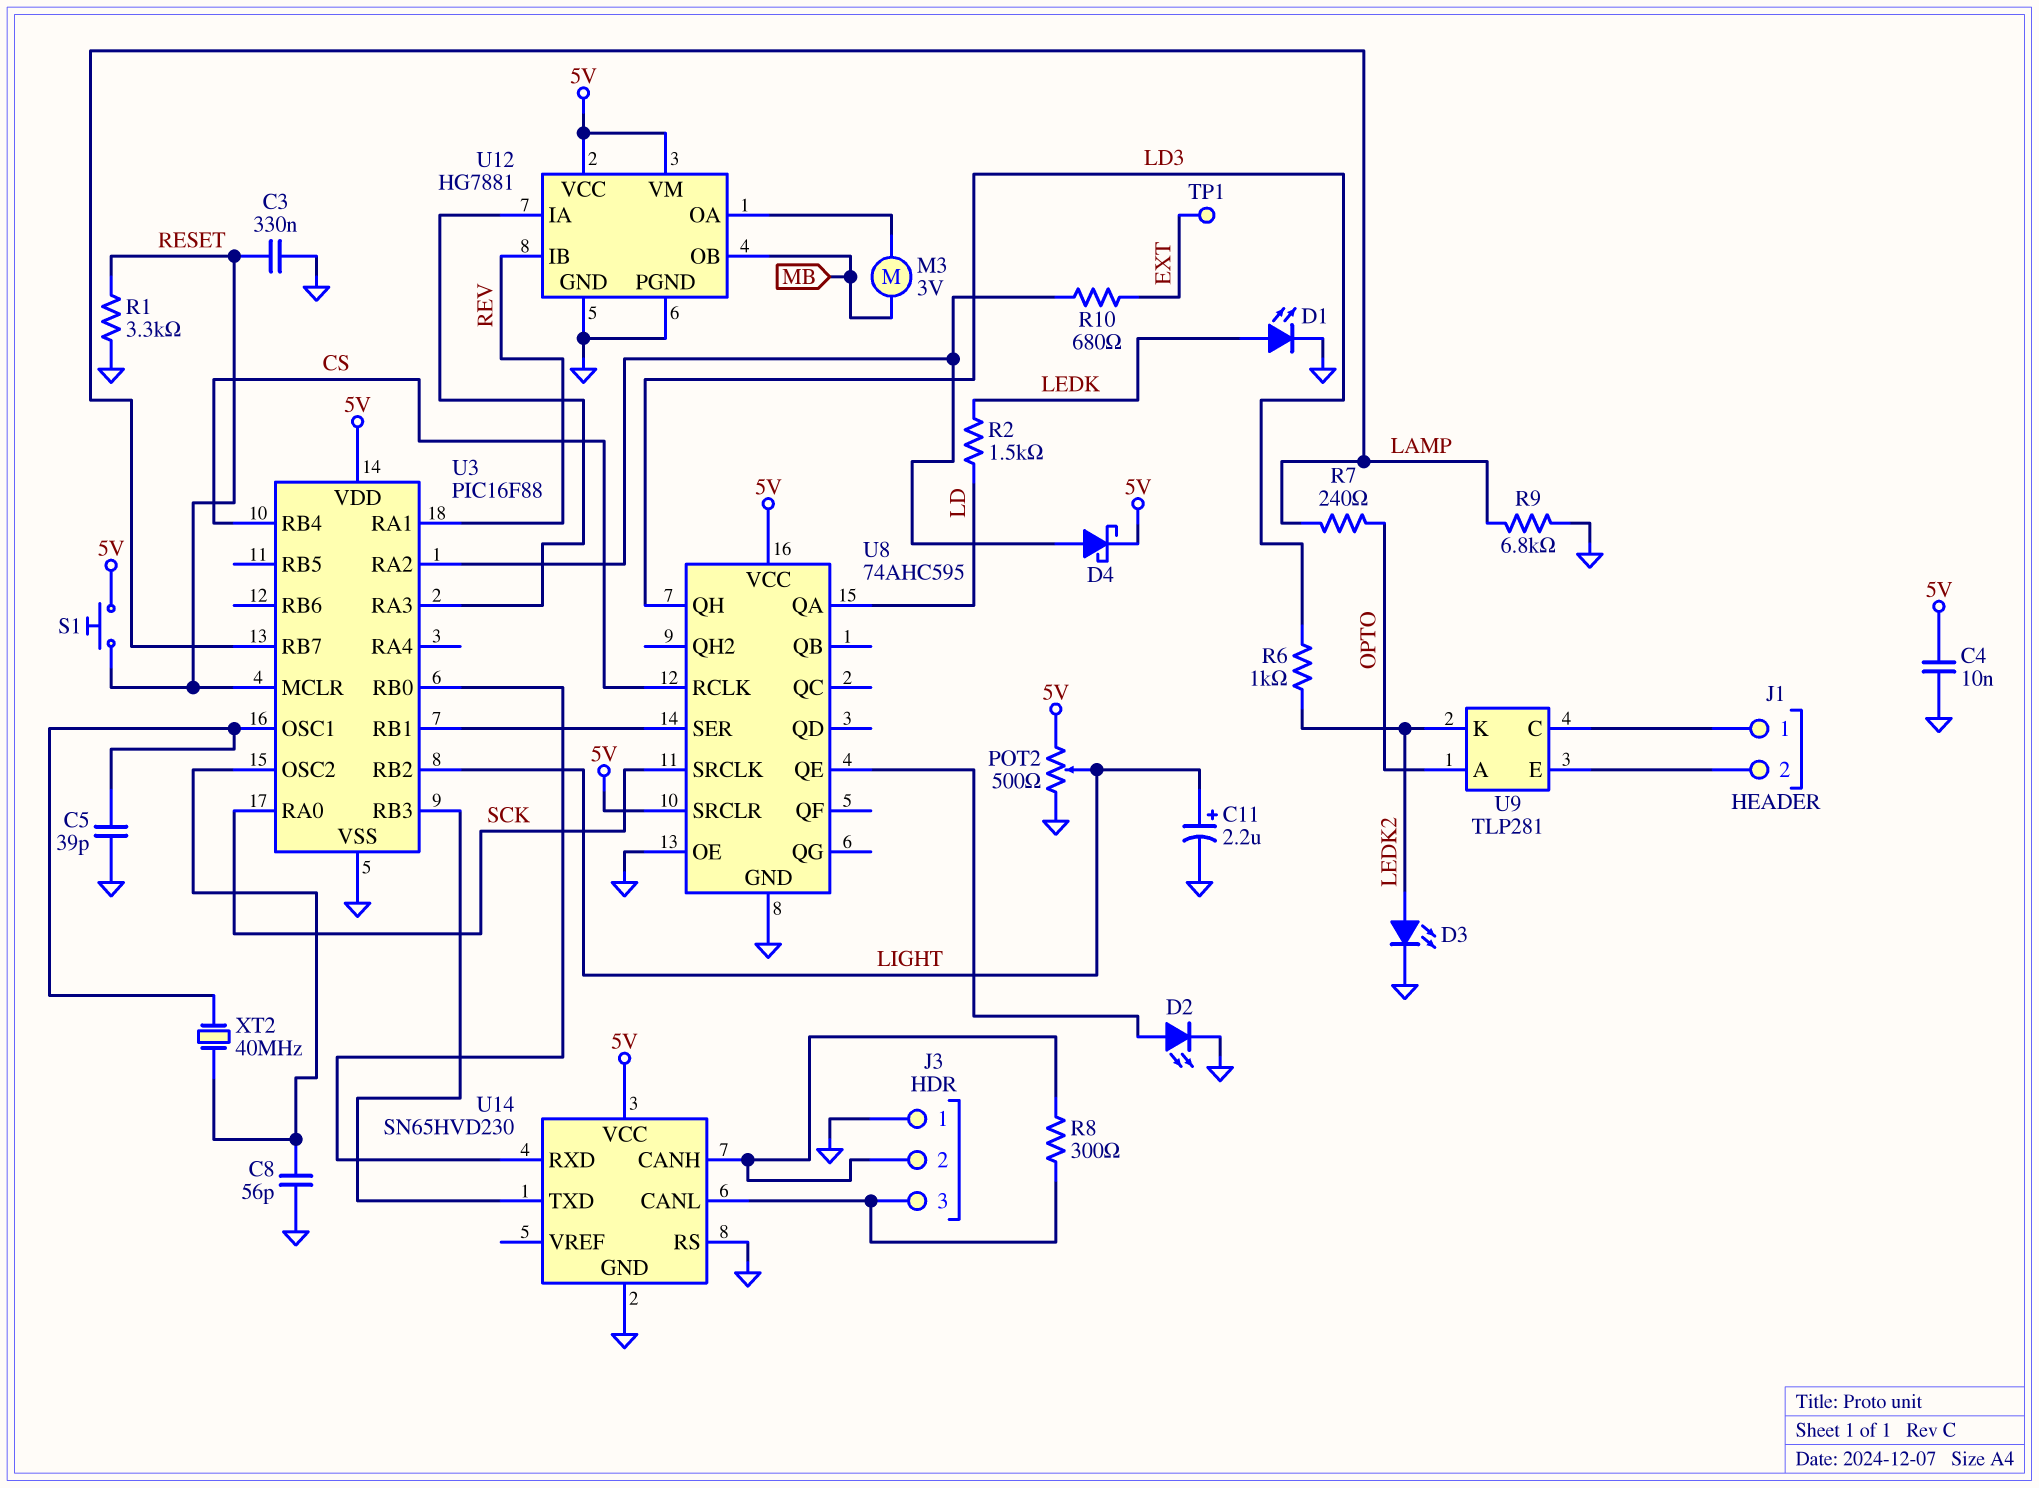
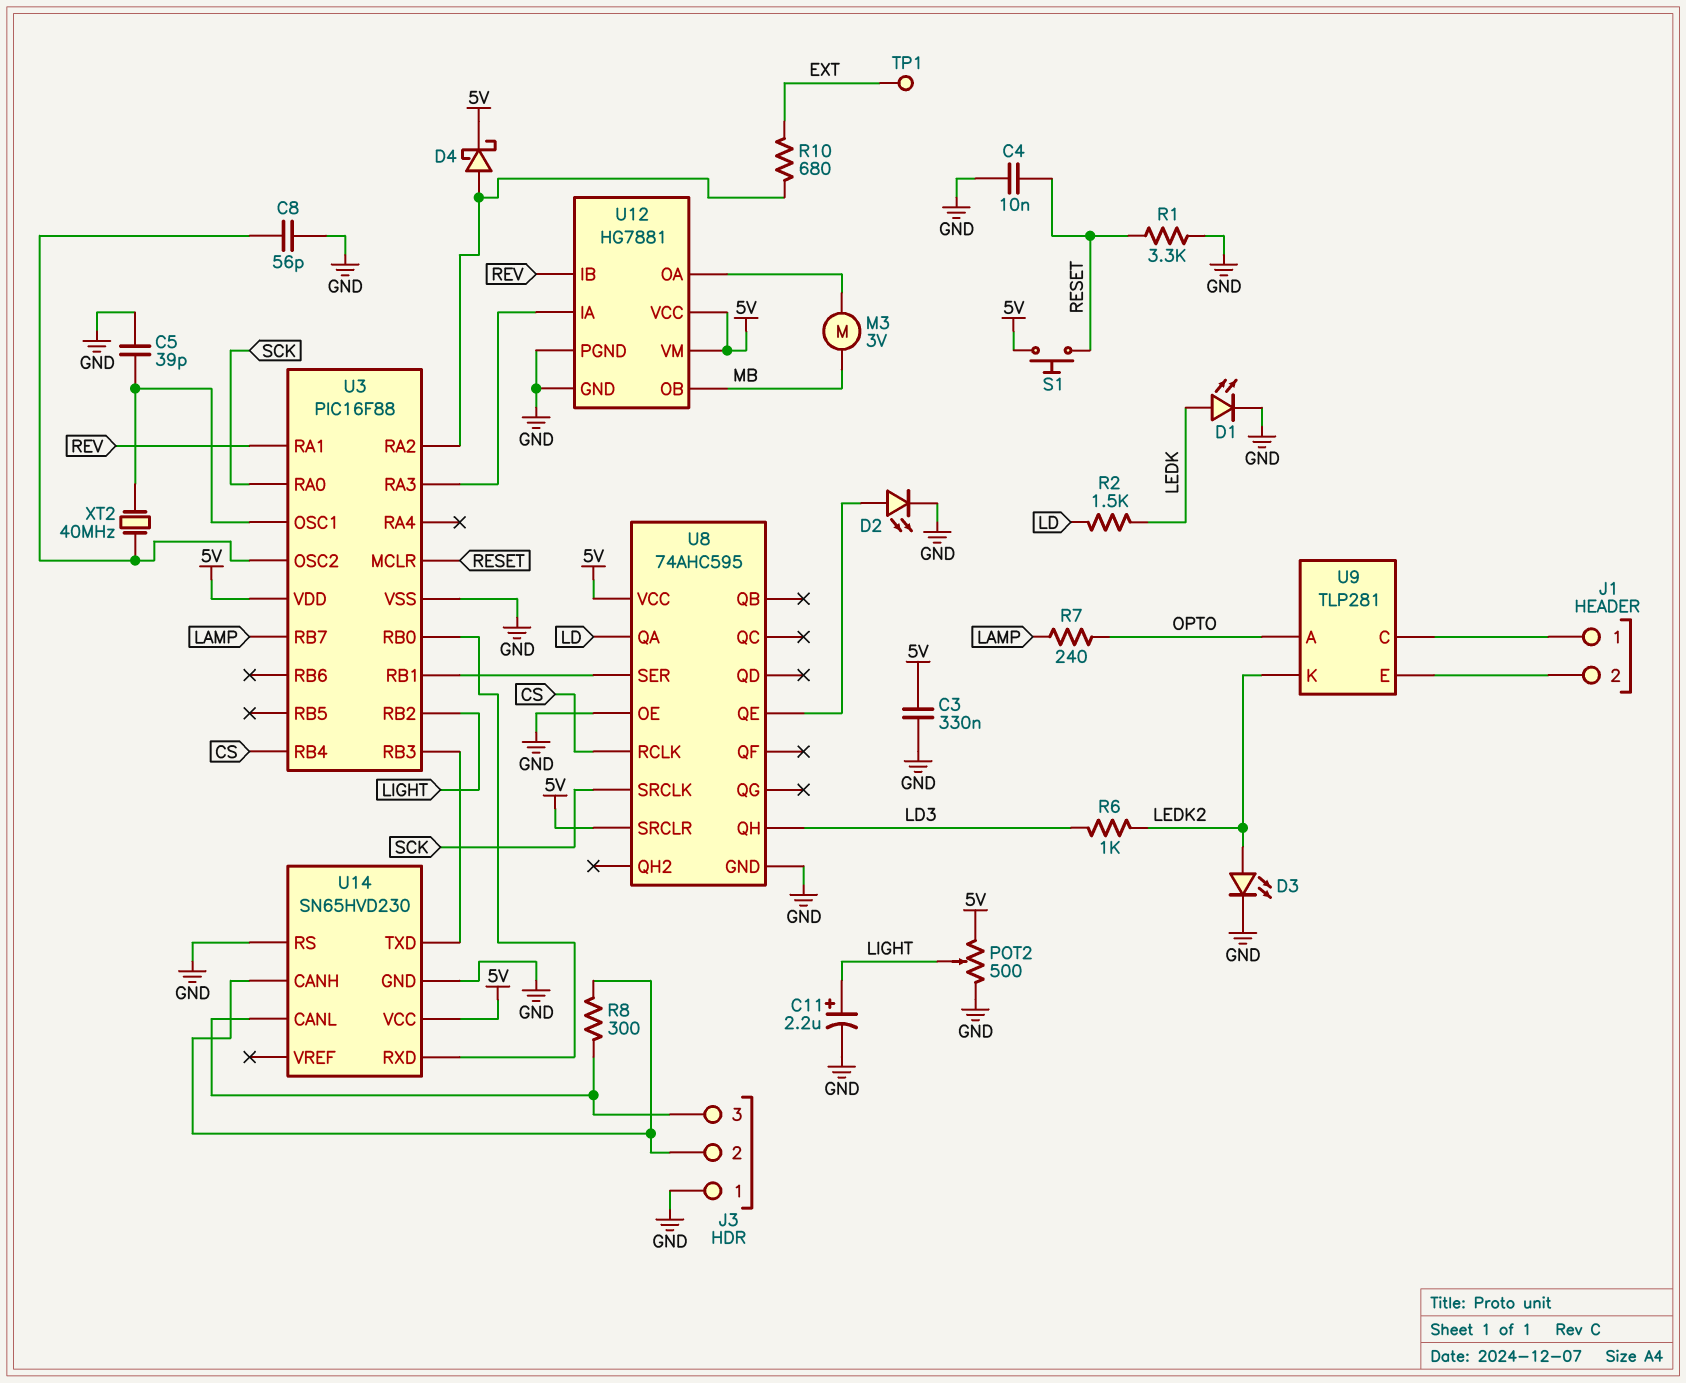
C3: 330nF (GND, RESET) -> 330nF (5V, GND)
C4: 10nF (5V, GND) -> 10nF (GND, RESET)
R9: 6.8k (GND, LAMP) -> none

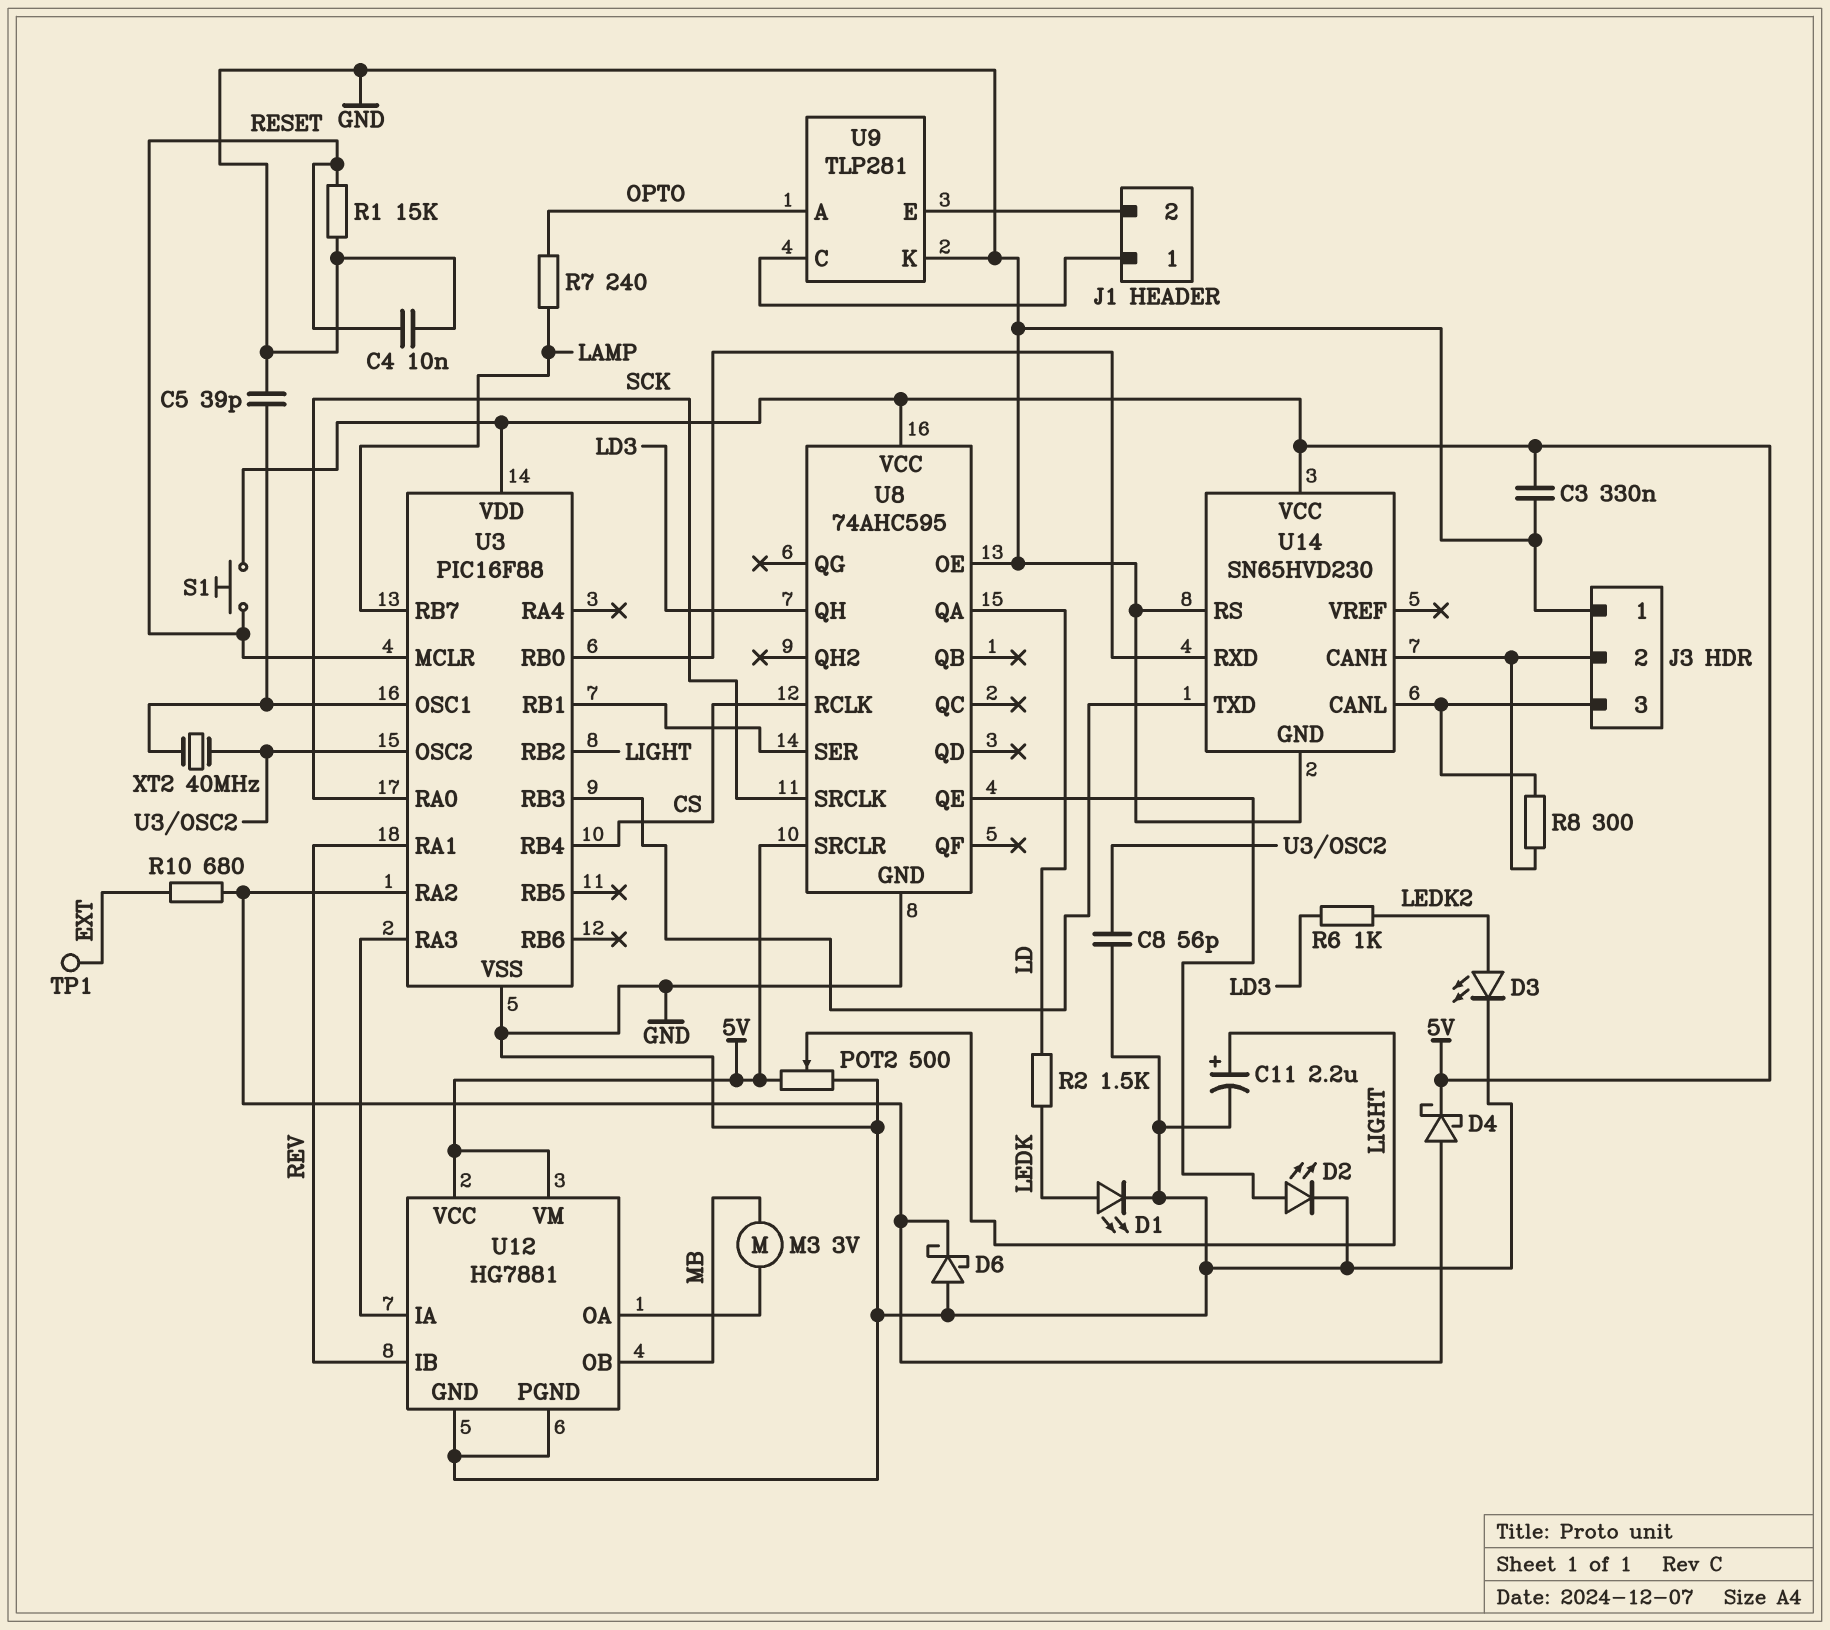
D6: none -> schottky (A GND, K U3/RA2)
R1: 3.3k (GND, RESET) -> 15k (GND, RESET)
U9 pin K: LEDK2 -> GND

